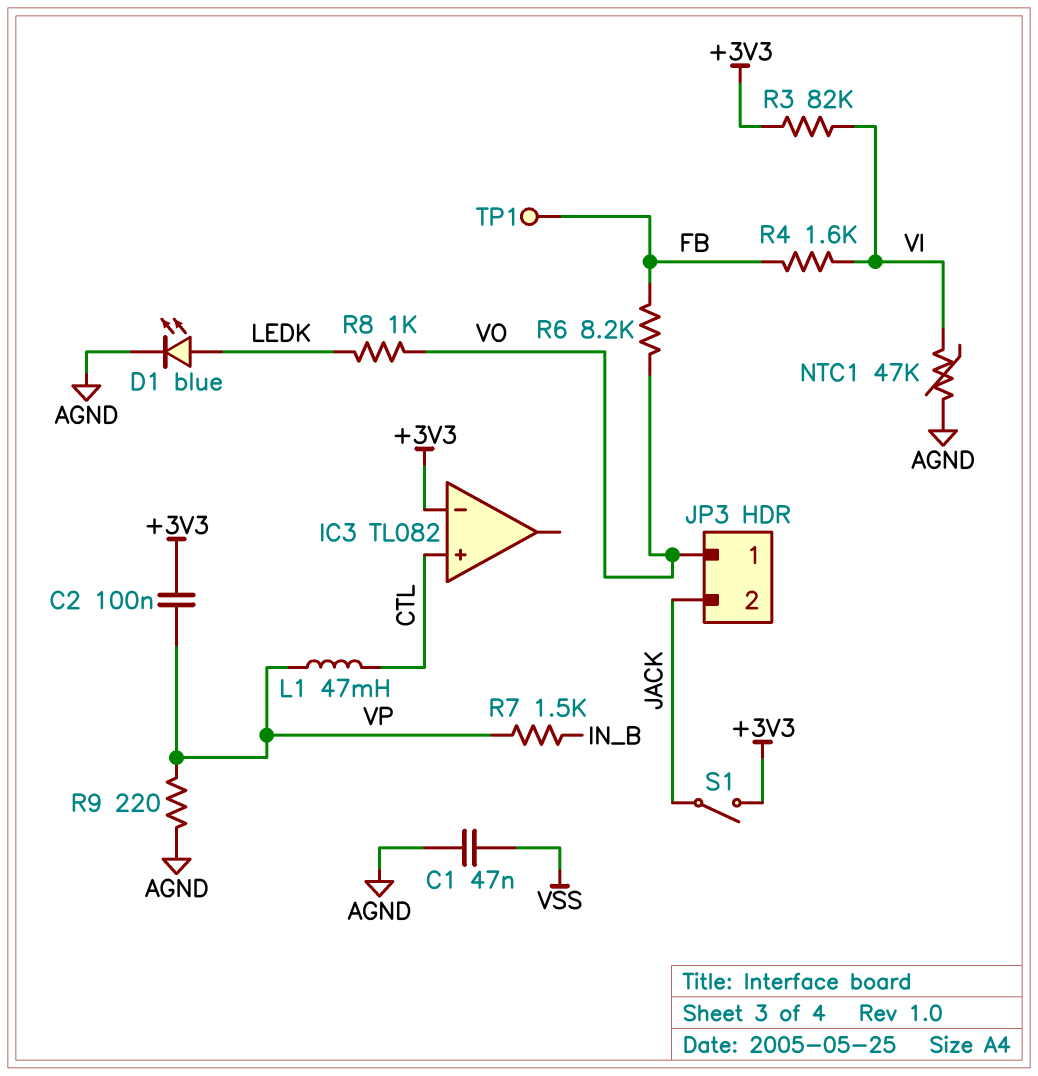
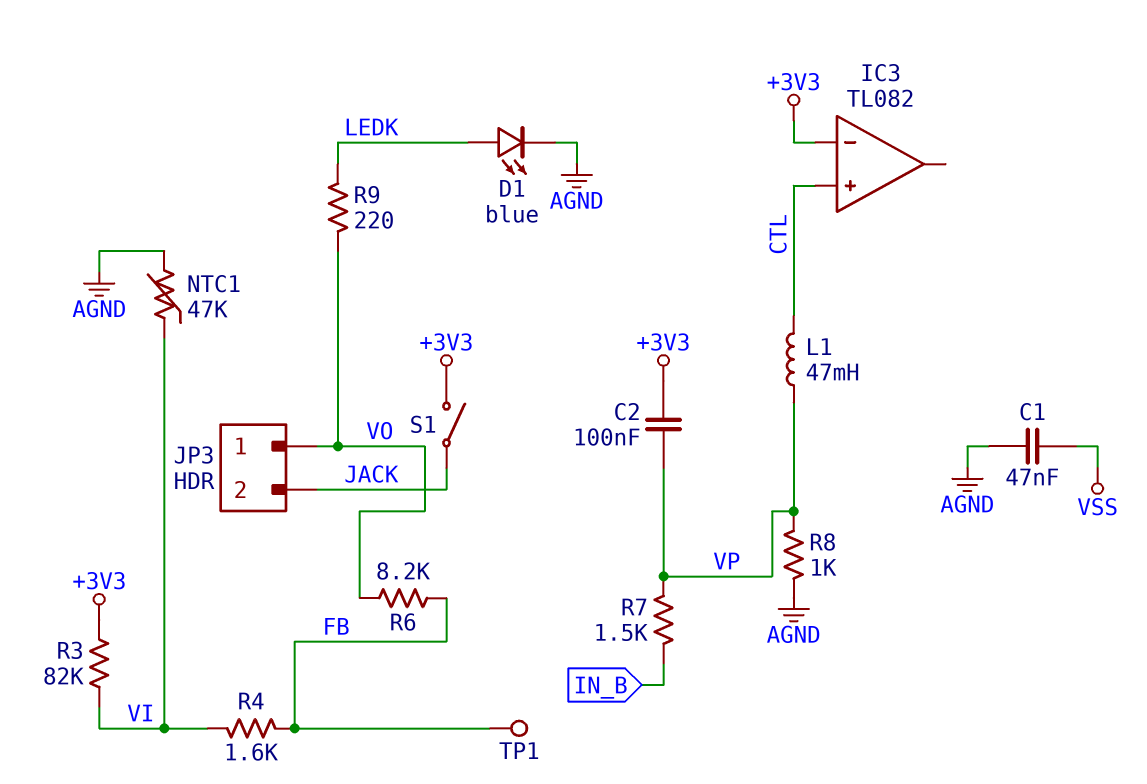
R8: 1k (LEDK, VO) -> 1k (AGND, VP)
R9: 220 (AGND, VP) -> 220 (LEDK, VO)

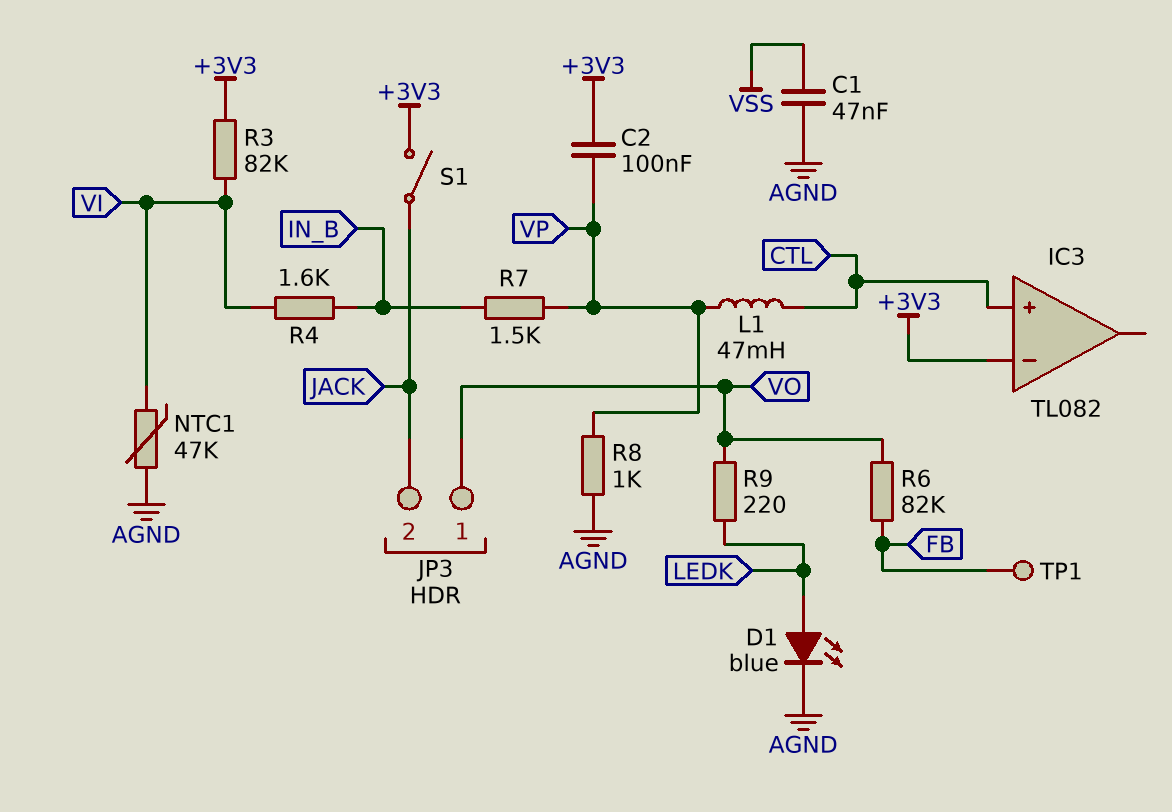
R4: 1.6k (FB, VI) -> 1.6k (IN_B, VI)
R6: 8.2k (FB, VO) -> 82k (FB, VO)

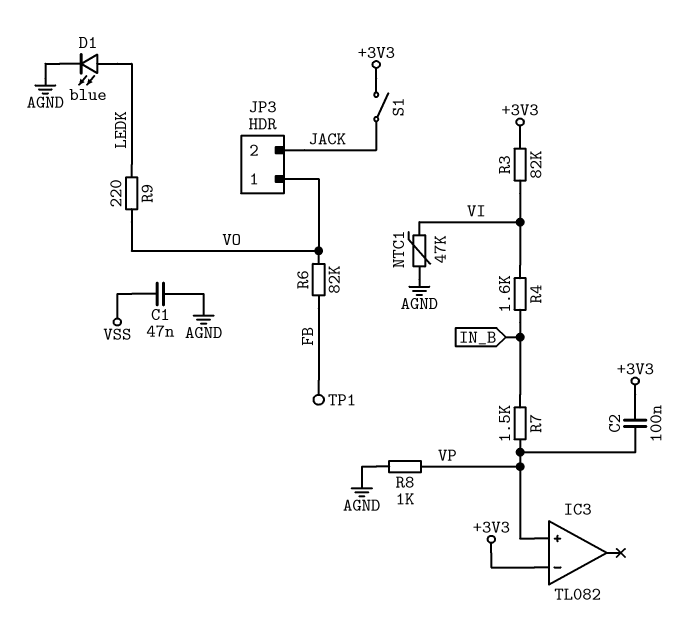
IC3 pin in+: CTL -> VP
L1: 47mH (CTL, VP) -> none

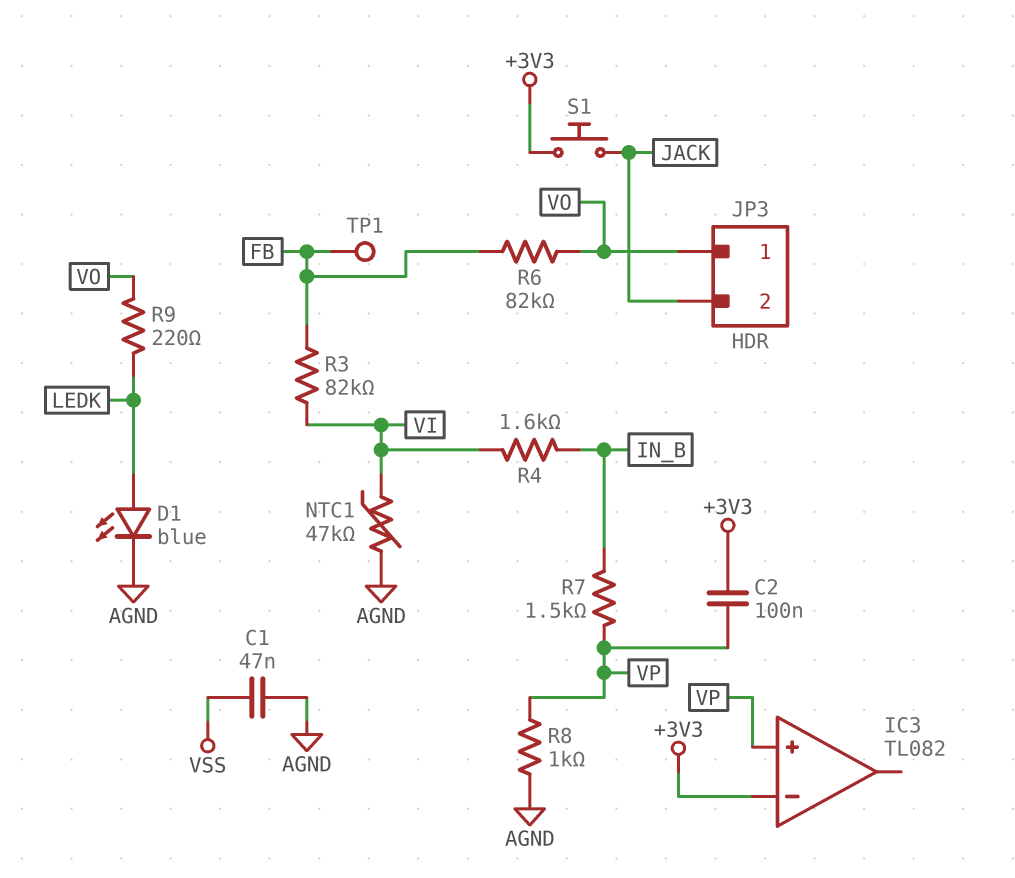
R3: 82k (+3V3, VI) -> 82k (FB, VI)
S1: switch (+3V3, JACK) -> button (+3V3, JACK)

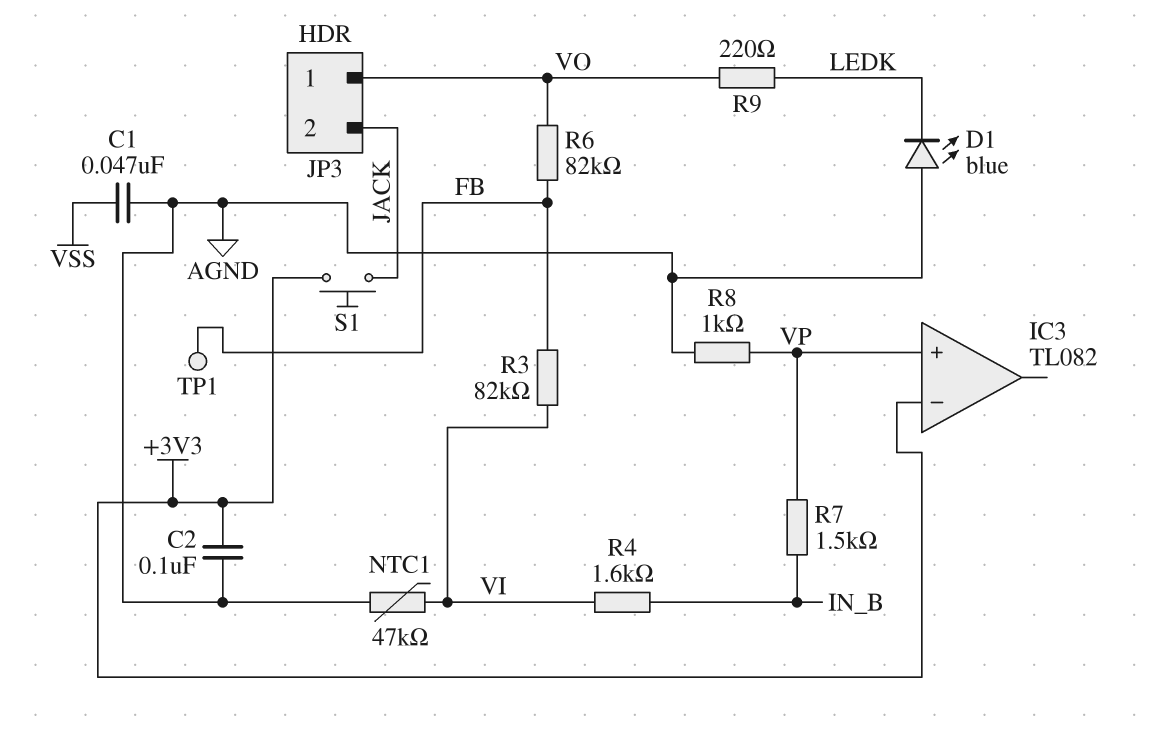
C2: 100nF (+3V3, VP) -> 100nF (+3V3, AGND)
D1: LED blue (A LEDK, K AGND) -> LED blue (A AGND, K LEDK)

